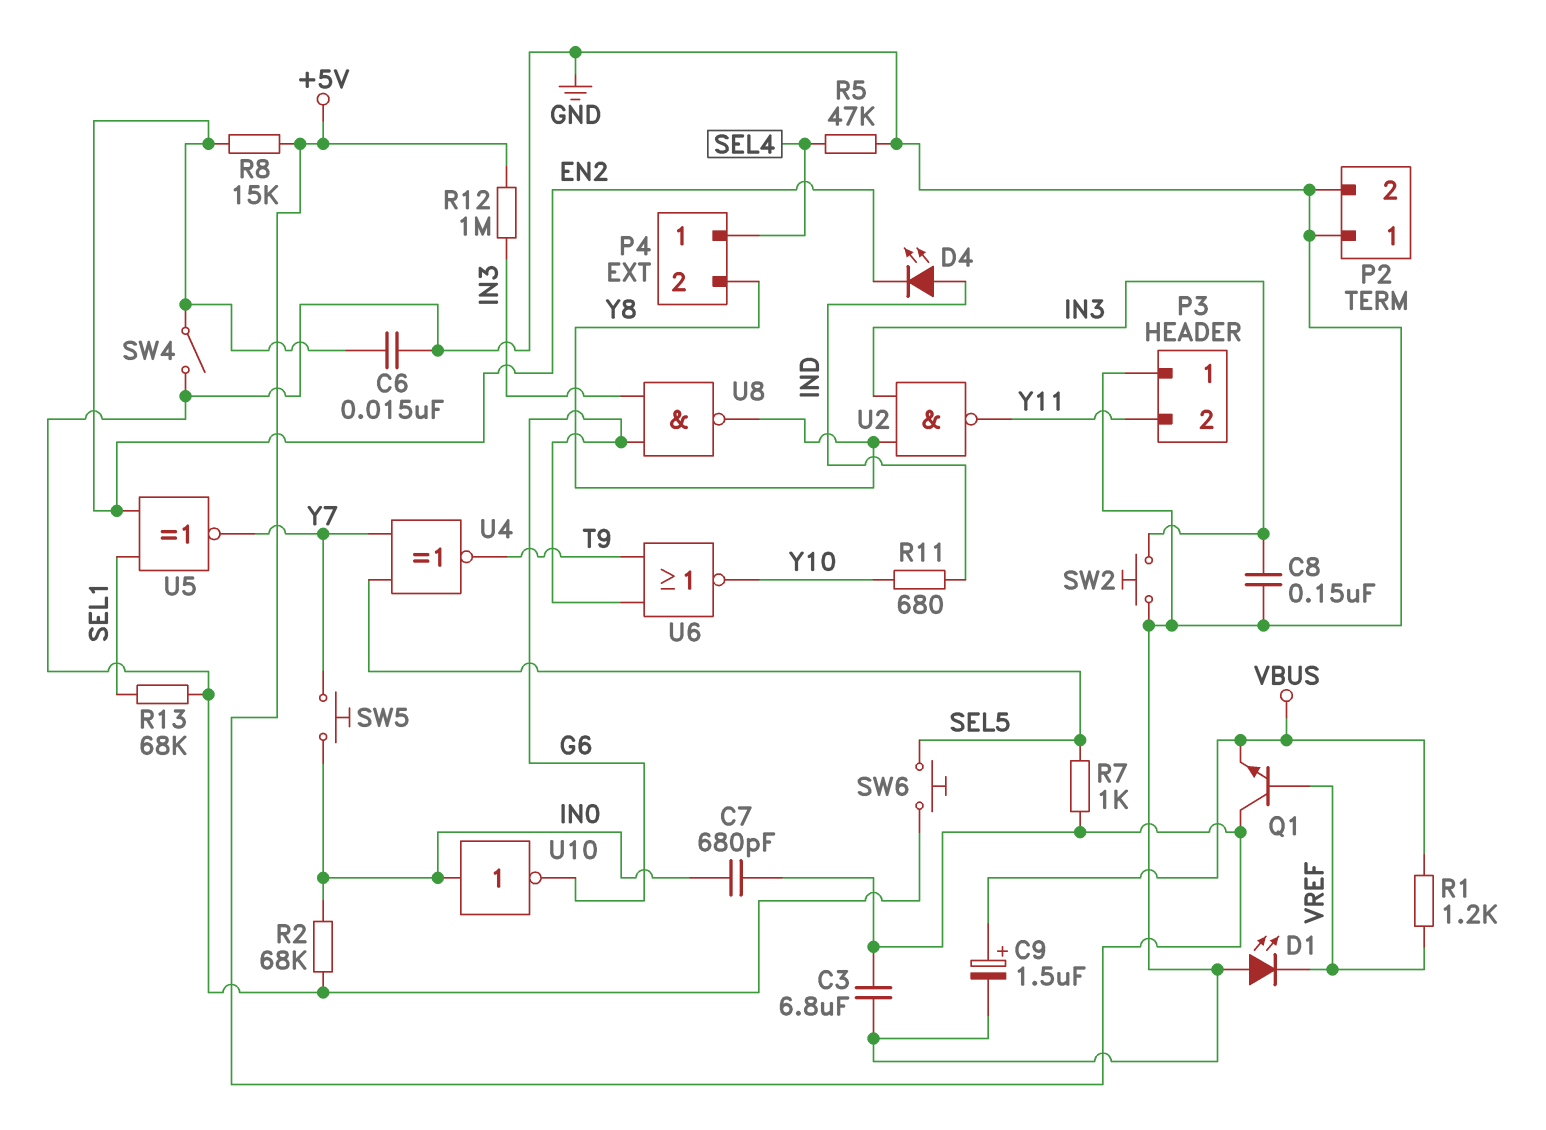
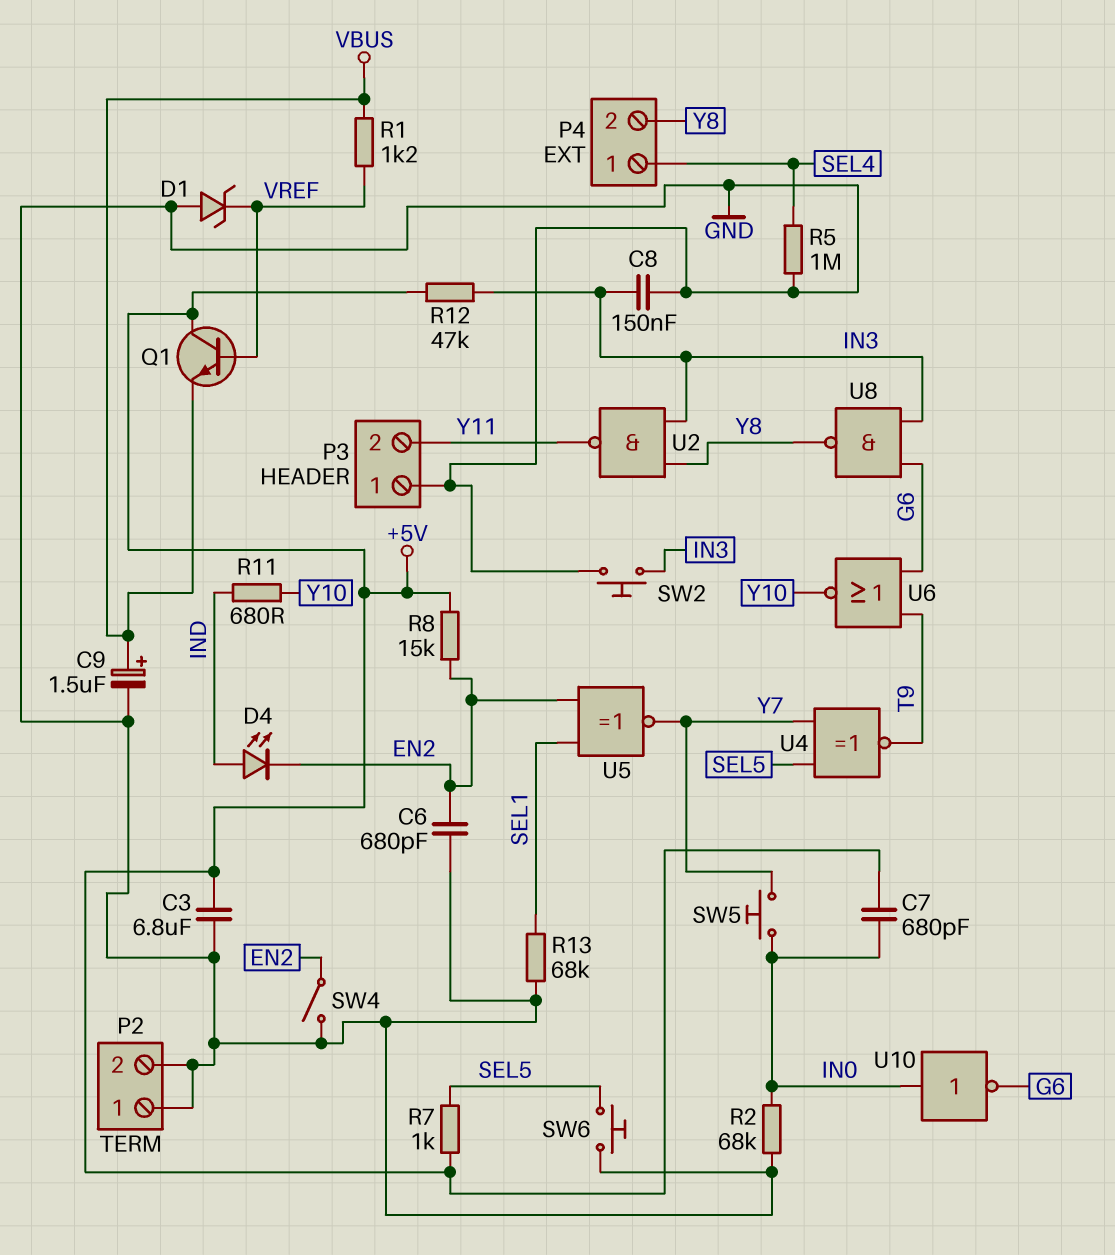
C6: 15nF (EN2, GND) -> 680pF (EN2, GND)
D1: LED (A GND, K VREF) -> zener (A GND, K VREF)
R5: 47k (GND, SEL4) -> 1M (GND, SEL4)
R12: 1M (+5V, IN3) -> 47k (+5V, IN3)

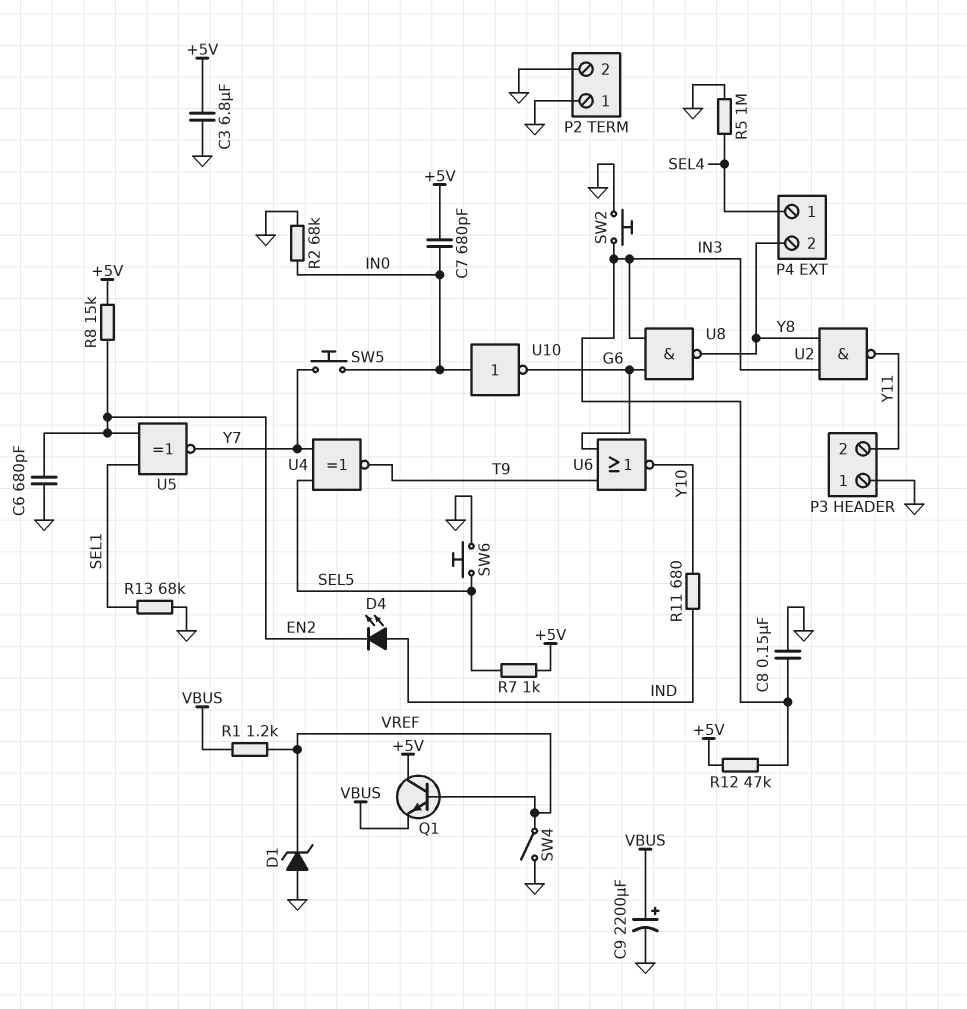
C9: 1.5uF (plus VBUS, minus GND) -> 2200uF (plus VBUS, minus GND)
SW4: switch (EN2, GND) -> switch (GND, VREF)

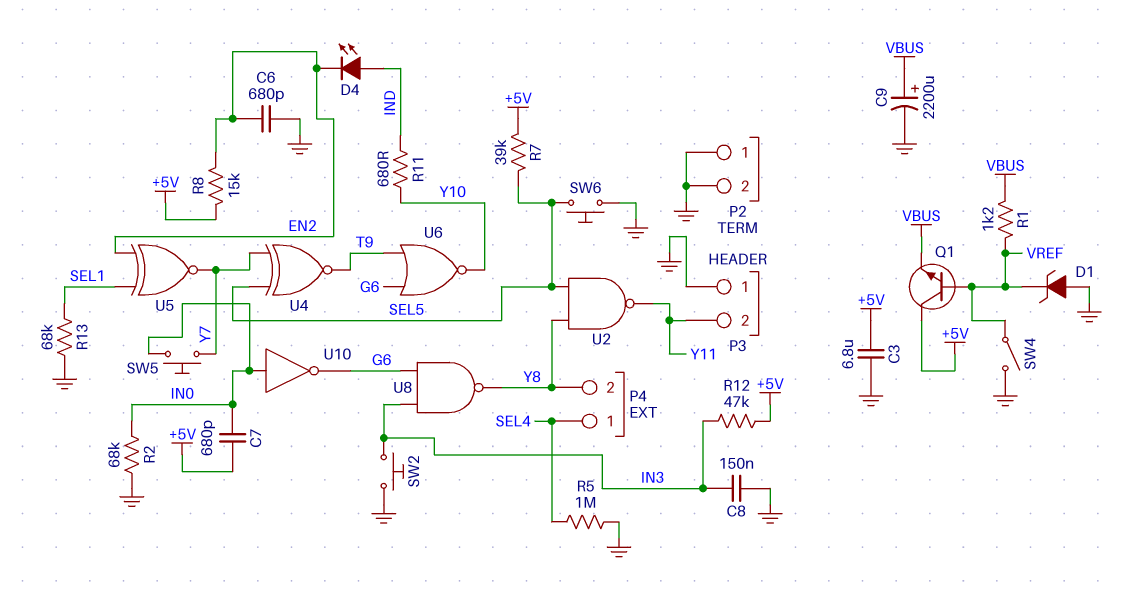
R7: 1k (+5V, SEL5) -> 39k (+5V, SEL5)
U2: NAND (in IN3, in Y8, out Y11) -> NAND (in SEL5, in Y8, out Y11)

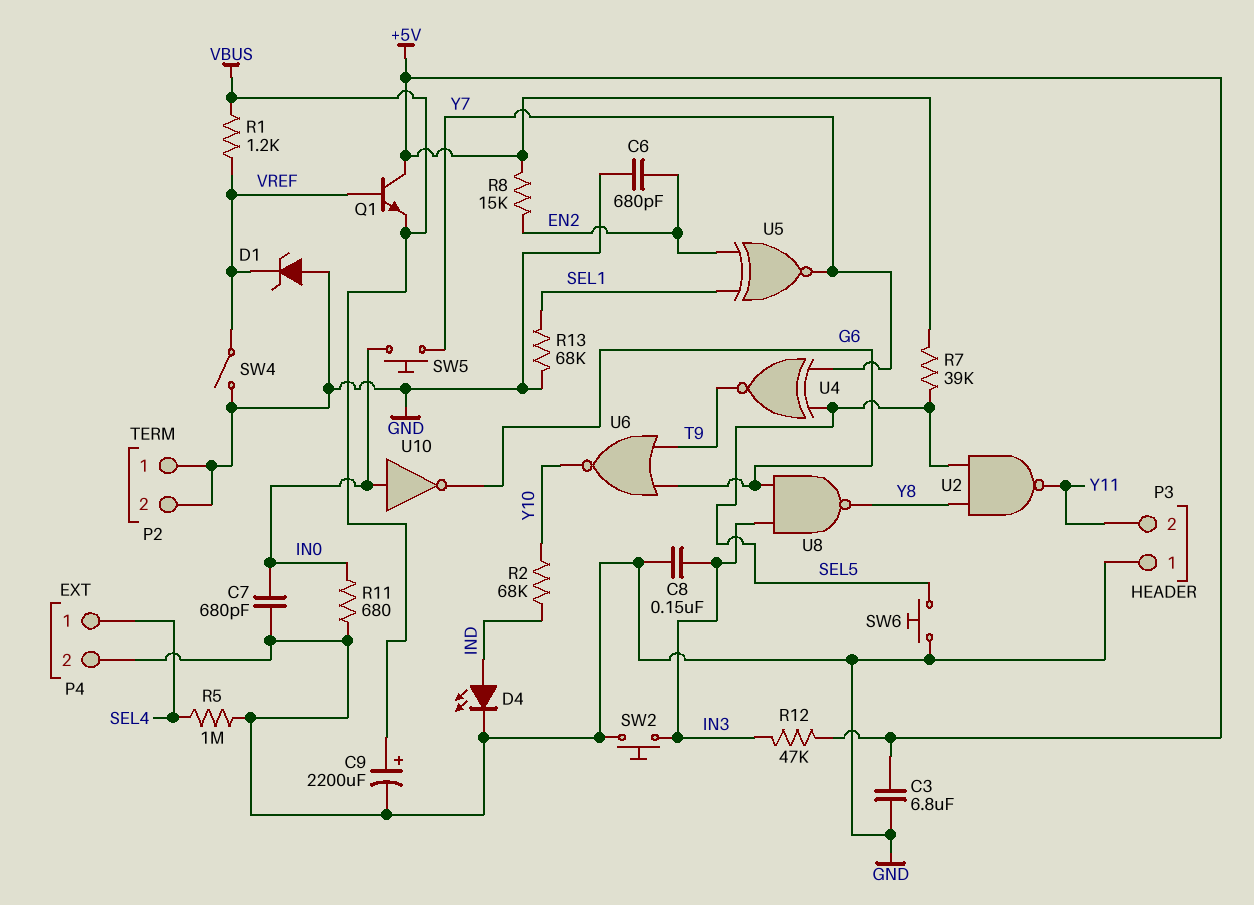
C7: 680pF (+5V, IN0) -> 680pF (GND, IN0)
D4: LED (A IND, K EN2) -> LED (A IND, K GND)
P4 pin 2: Y8 -> GND
R2: 68k (GND, IN0) -> 68k (IND, Y10)
R11: 680 (IND, Y10) -> 680 (GND, IN0)

